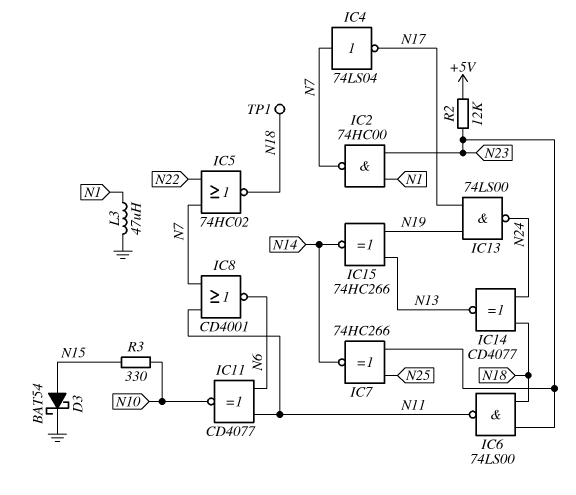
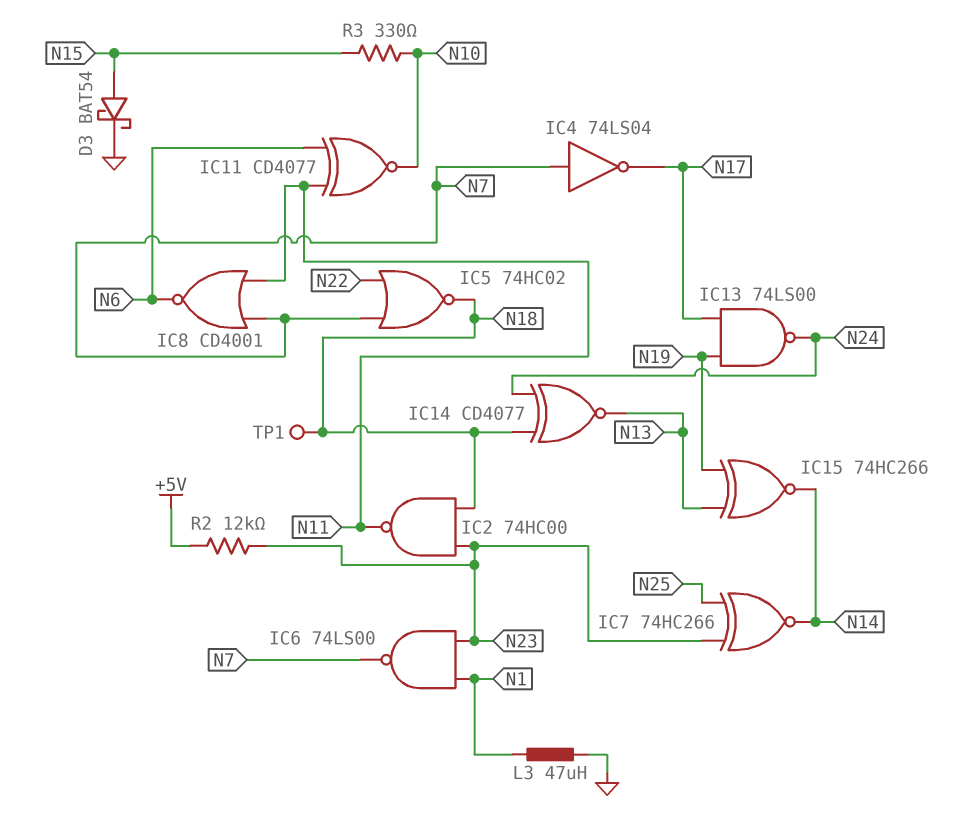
IC2: NAND 74HC00 (in N1, in N23, out N7) -> NAND 74HC00 (in N18, in N23, out N11)
IC6: NAND 74LS00 (in N18, in N23, out N11) -> NAND 74LS00 (in N1, in N23, out N7)

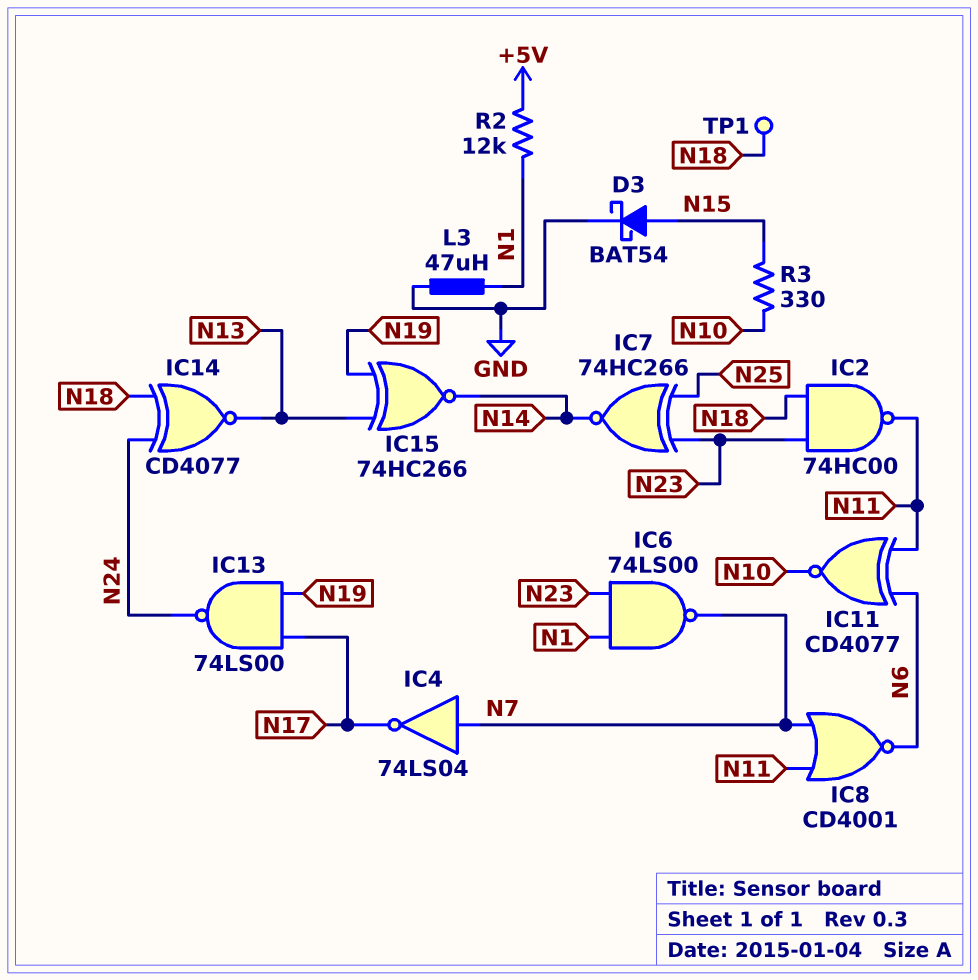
IC5: NOR 74HC02 (in N7, in N22, out N18) -> none
R2: 12k (+5V, N23) -> 12k (+5V, N1)

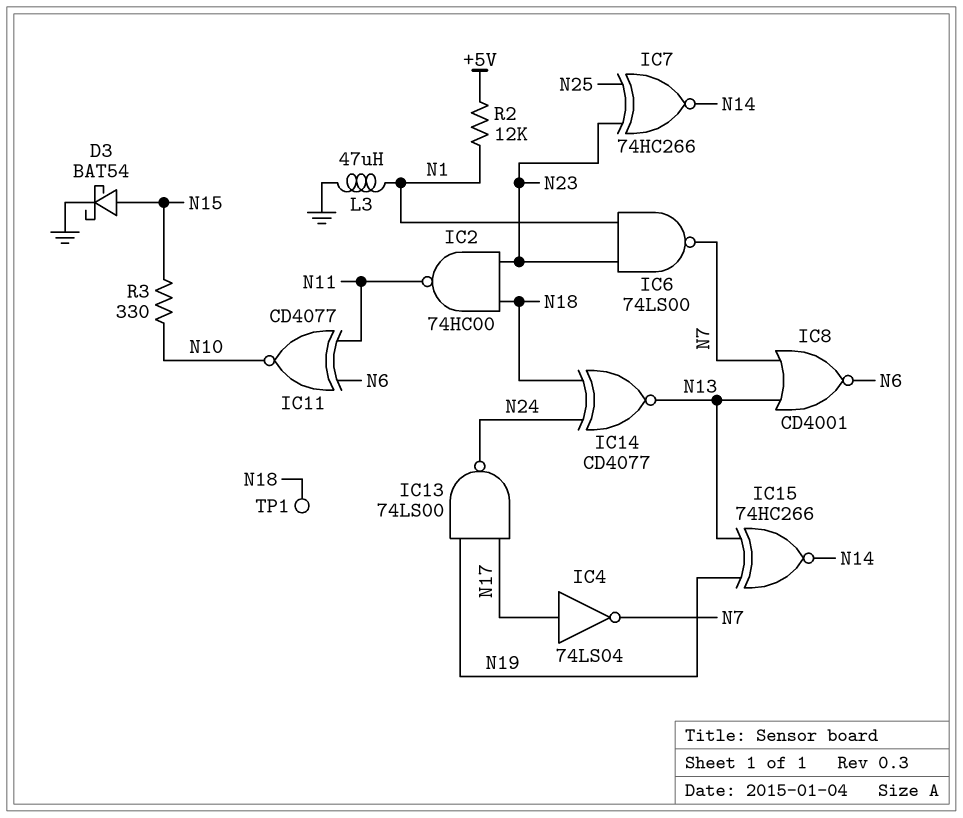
IC4: NOT 74LS04 (in N7, out N17) -> NOT 74LS04 (in N17, out N7)
IC8: NOR CD4001 (in N7, in N11, out N6) -> NOR CD4001 (in N7, in N13, out N6)

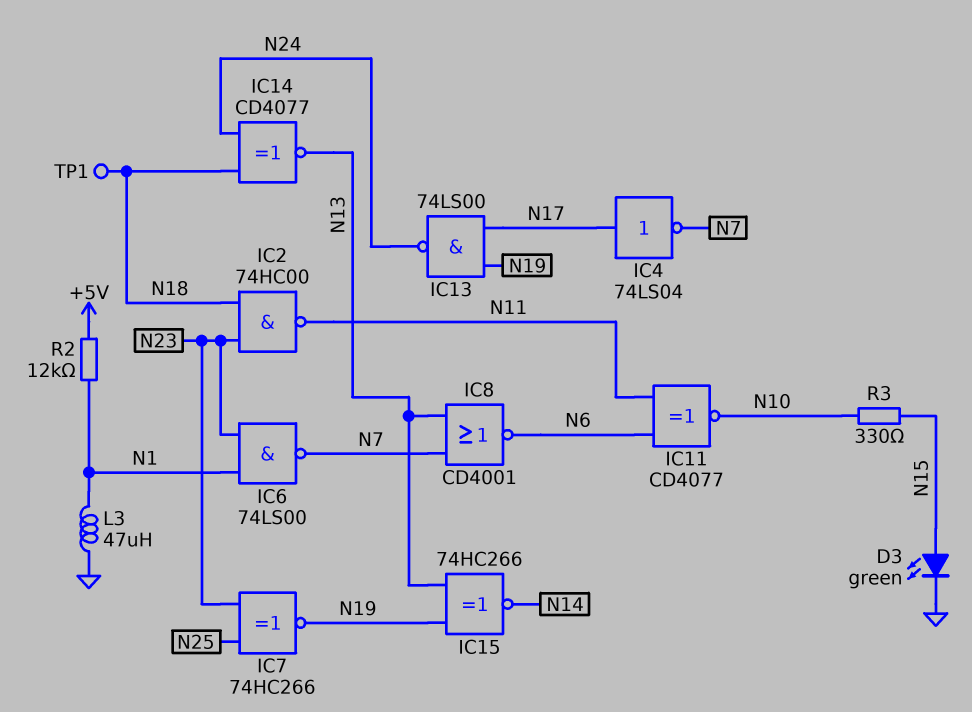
D3: schottky BAT54 (A N15, K GND) -> LED green (A N15, K GND)
IC7: XNOR 74HC266 (in N23, in N25, out N14) -> XNOR 74HC266 (in N23, in N25, out N19)

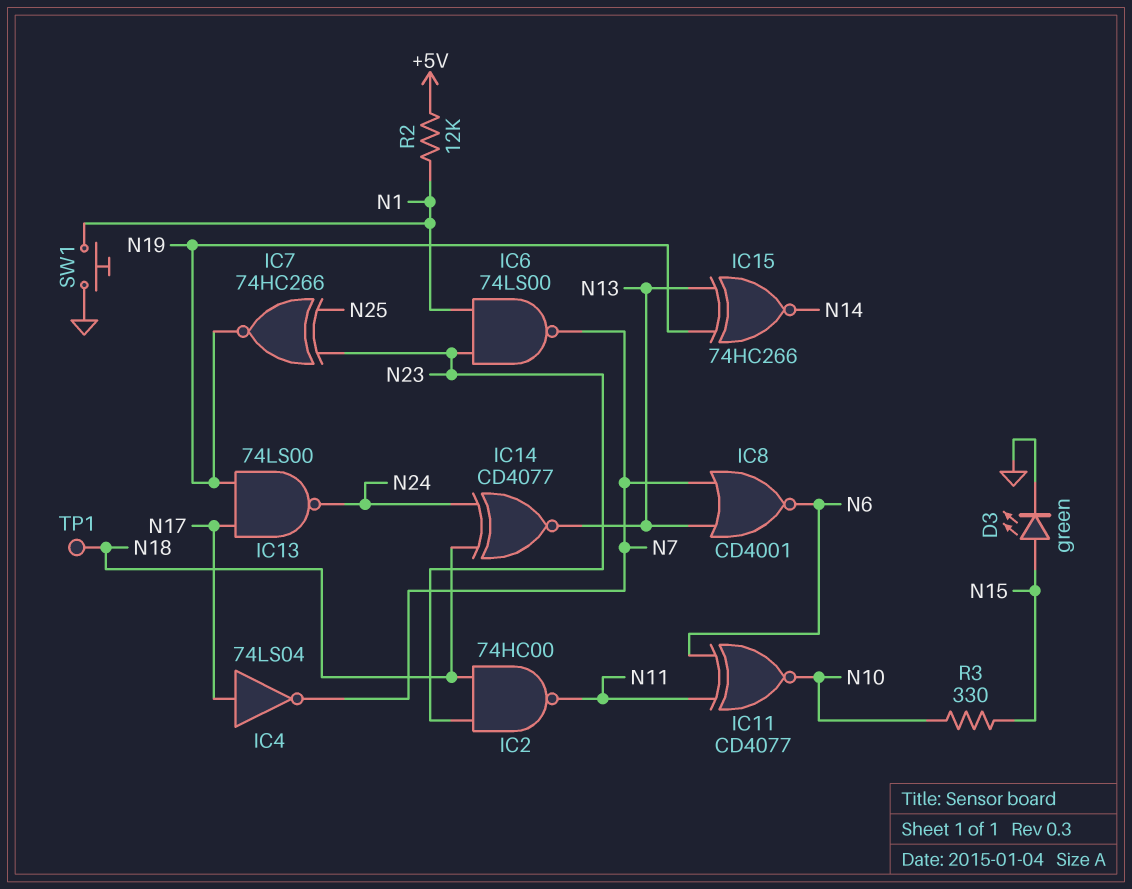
L3: 47uH (GND, N1) -> none
SW1: none -> button (GND, N1)

